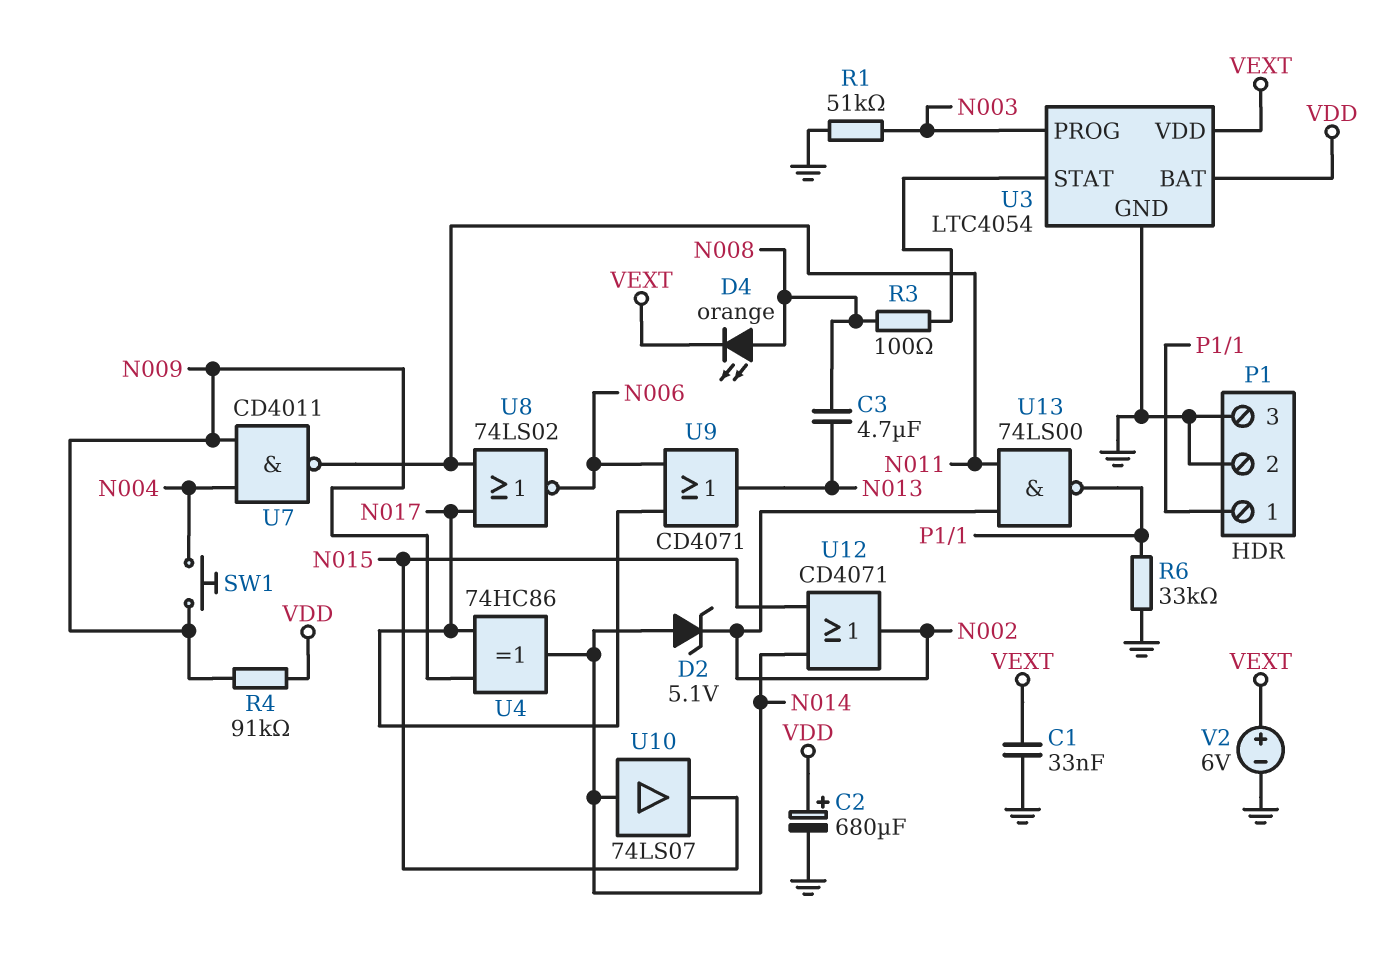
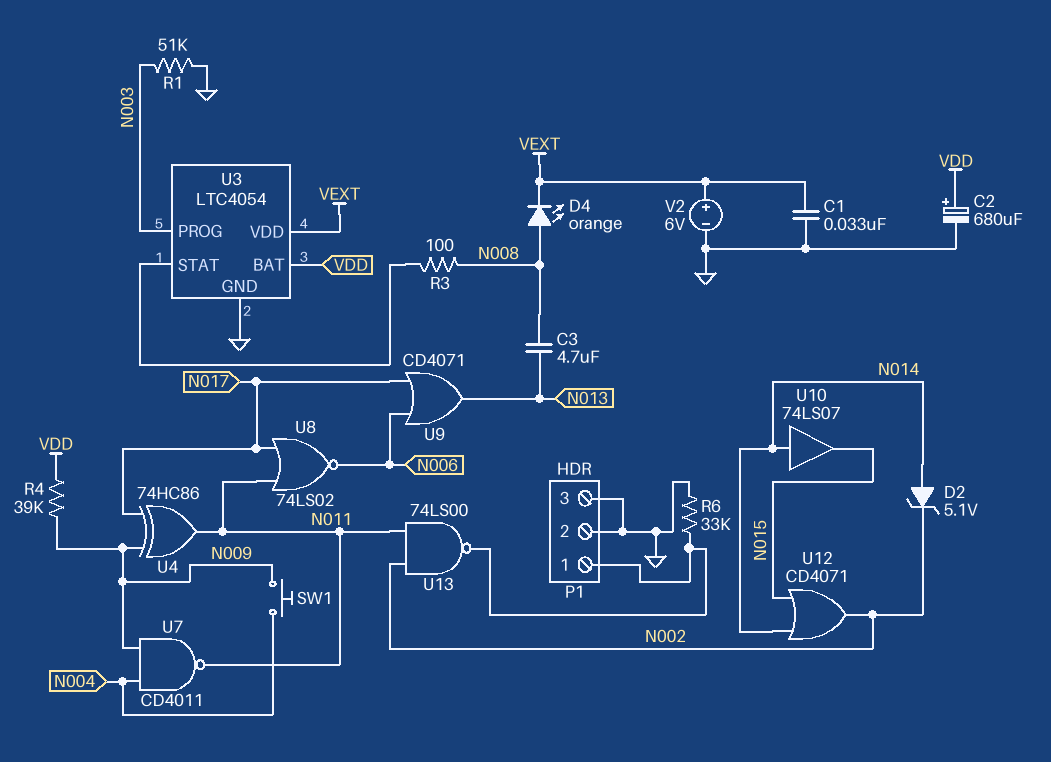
R4: 91k (N009, VDD) -> 39k (N009, VDD)
U4: XOR 74HC86 (in N009, in N017, out N014) -> XOR 74HC86 (in N009, in N017, out N011)

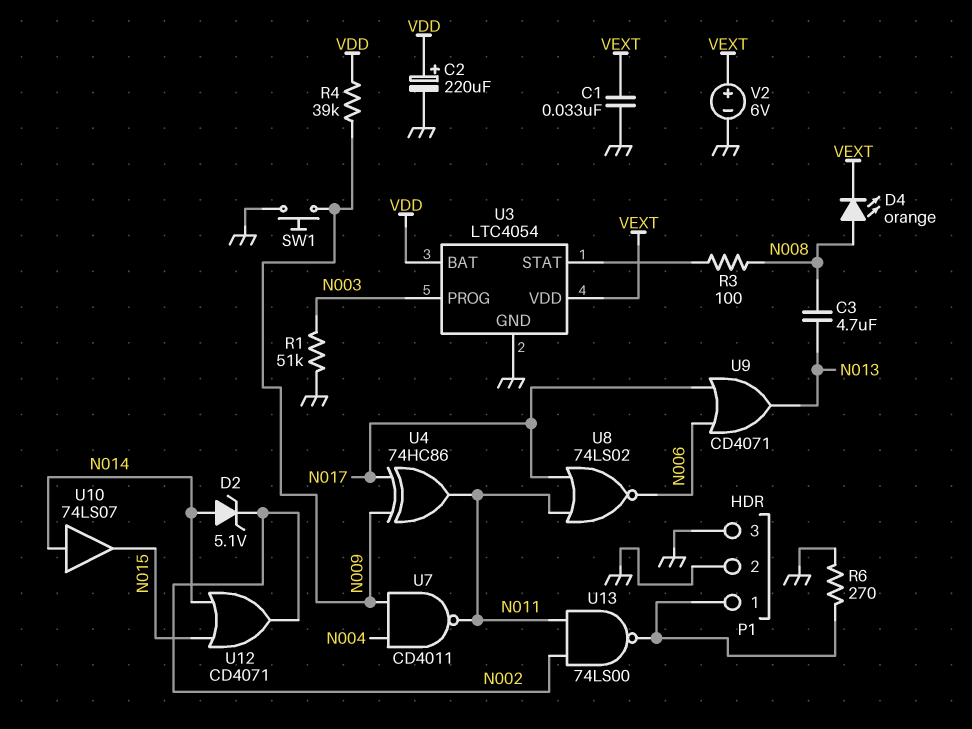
C2: 680uF (plus VDD, minus GND) -> 220uF (plus VDD, minus GND)
R6: 33k (GND, P1/1) -> 270 (GND, P1/1)
SW1: button (N004, N009) -> button (GND, N009)

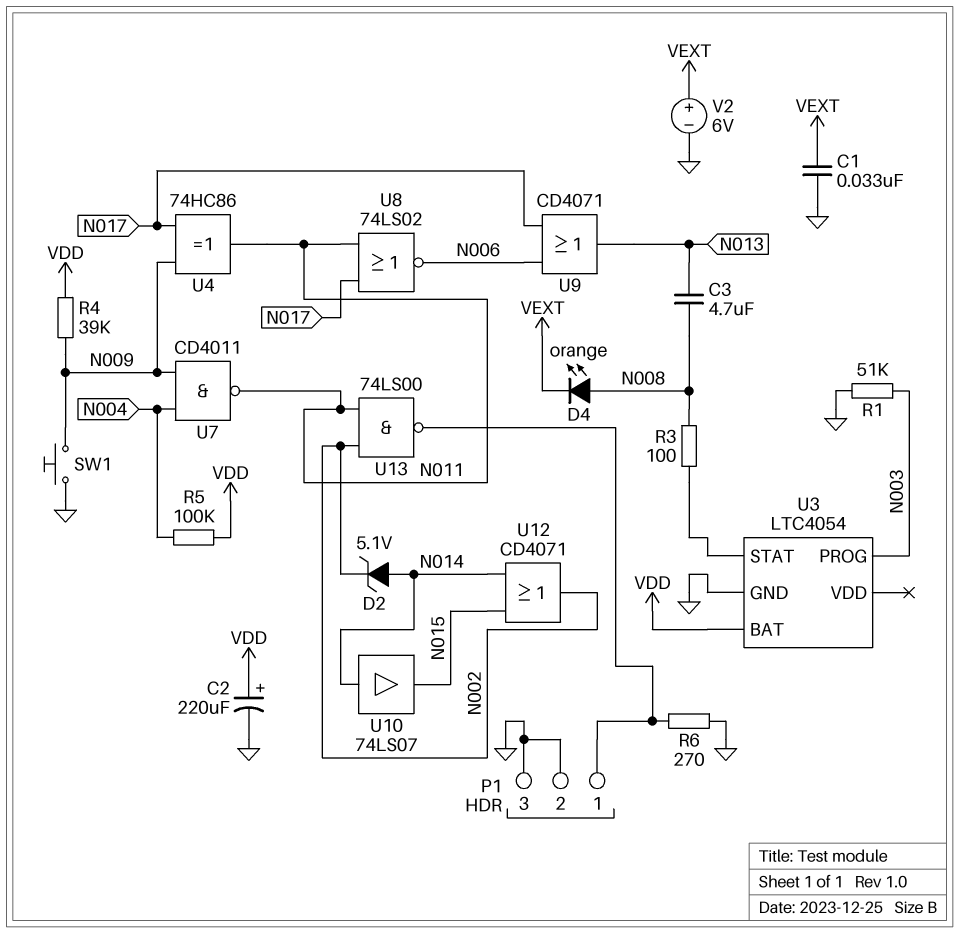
R5: none -> 100k (N004, VDD)
U3 pin VDD: VEXT -> none

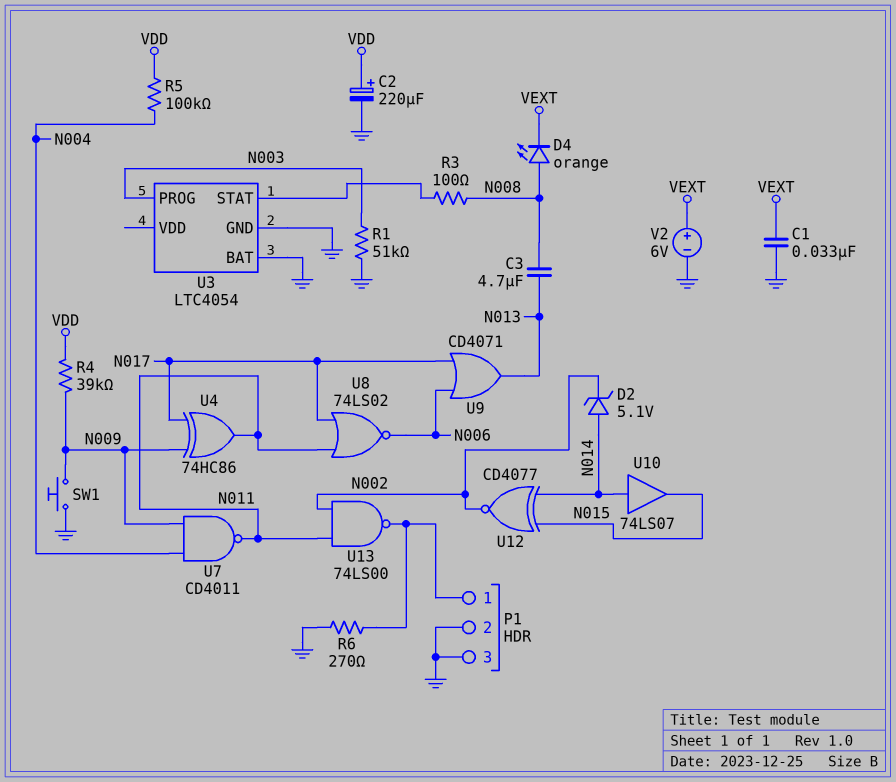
U3 pin BAT: VDD -> GND
U12: OR CD4071 (in N014, in N015, out N002) -> XNOR CD4077 (in N014, in N015, out N002)

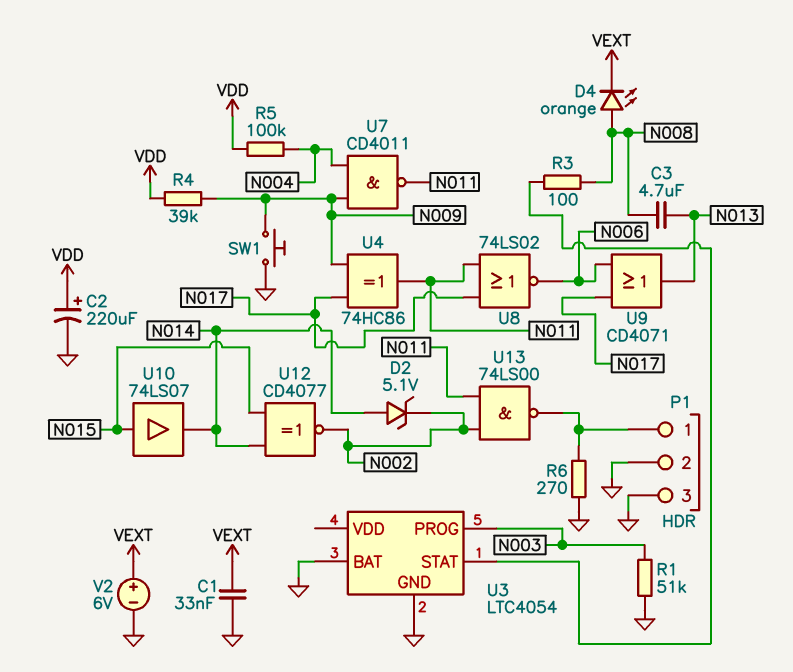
U10: buffer 74LS07 (in N014, out N015) -> buffer 74LS07 (in N015, out N014)

